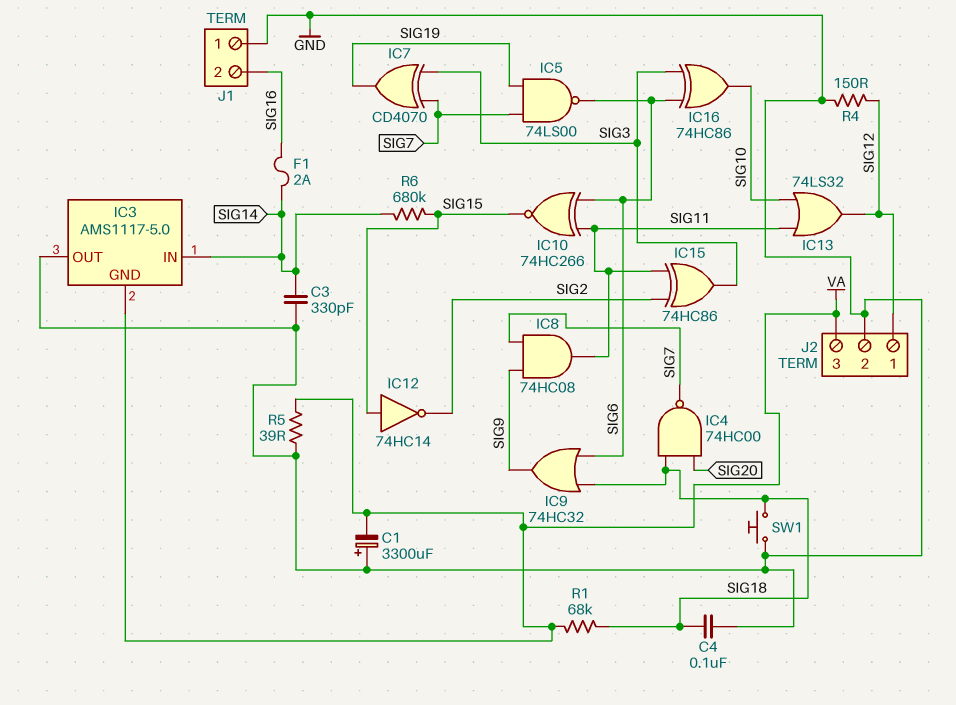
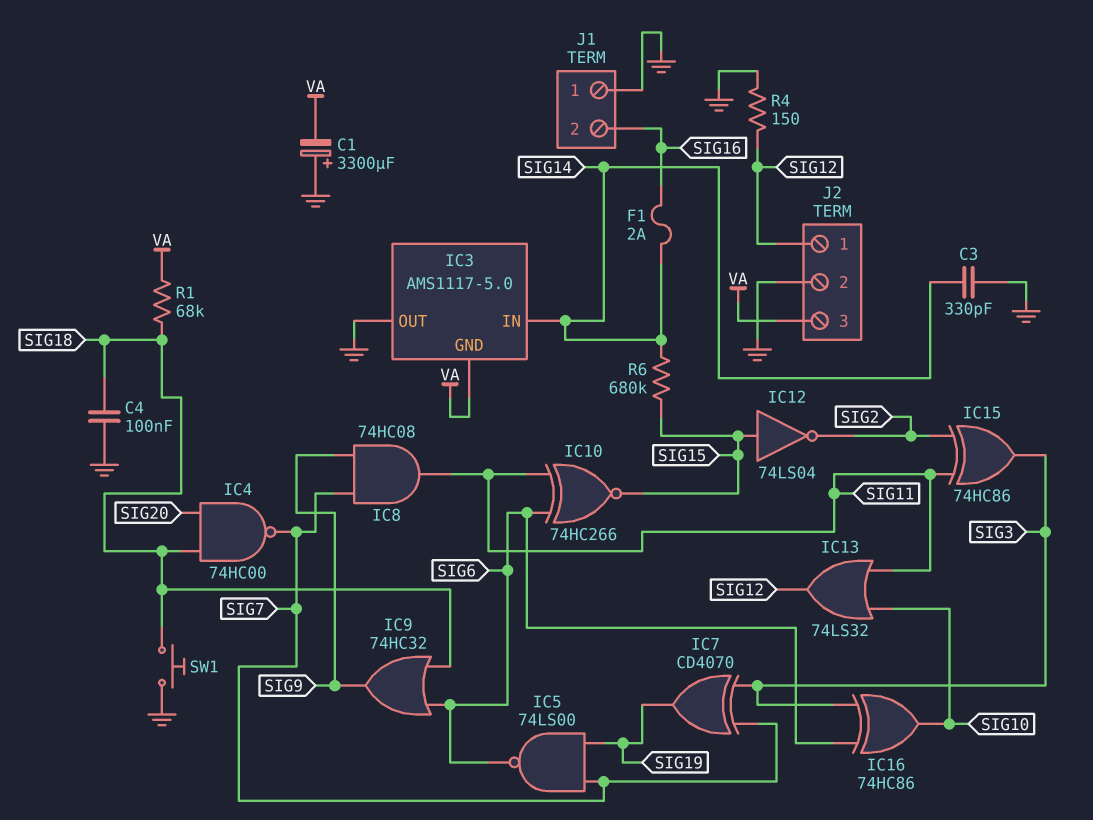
IC12: NOT 74HC14 (in SIG15, out SIG2) -> NOT 74LS04 (in SIG15, out SIG2)
R5: 39 (GND, VA) -> none

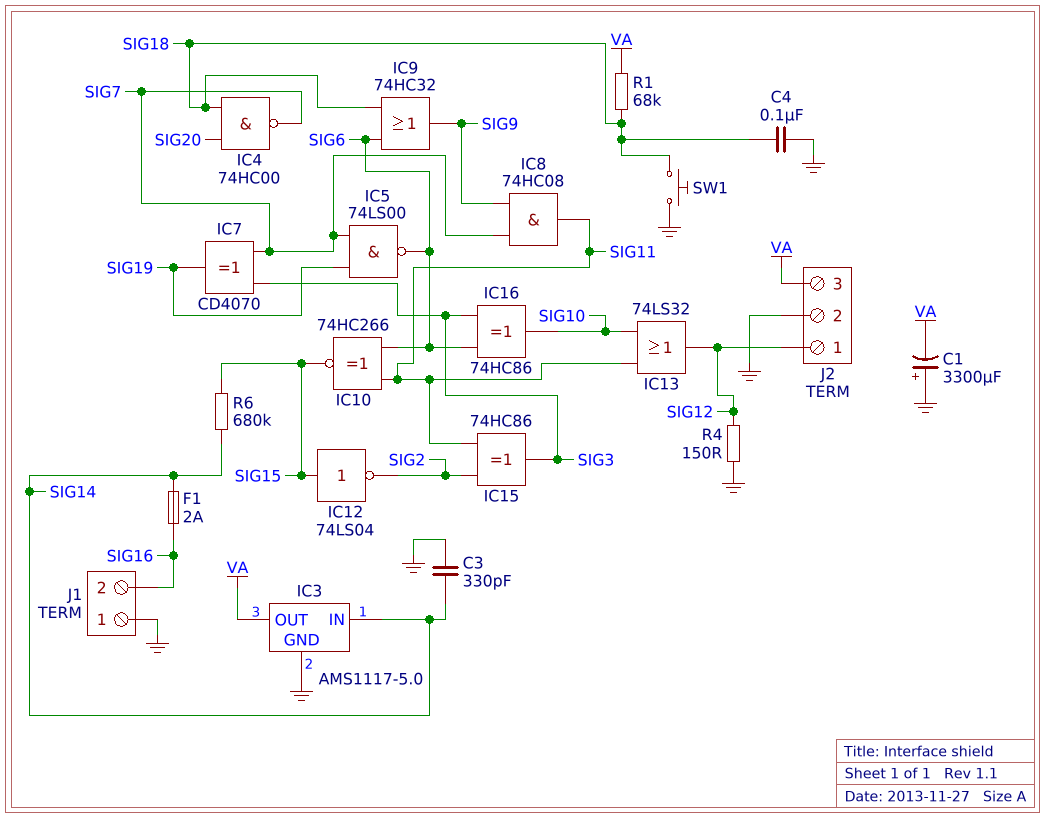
IC3 pin GND: VA -> GND
IC3 pin OUT: GND -> VA

